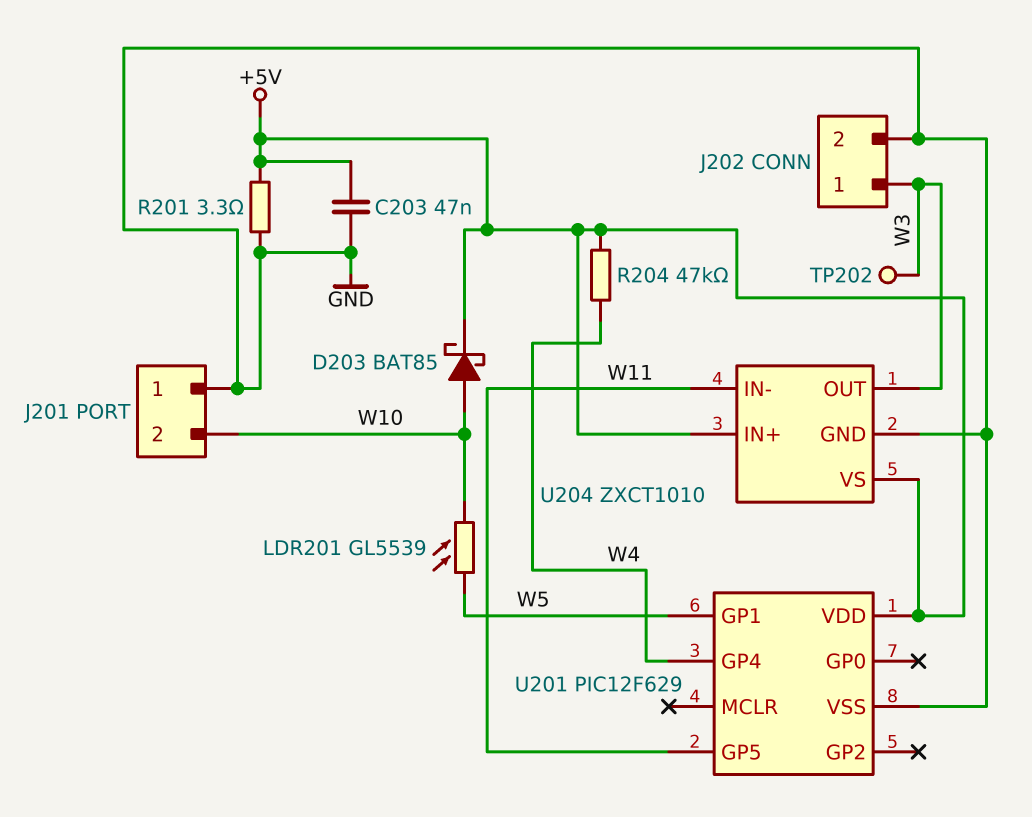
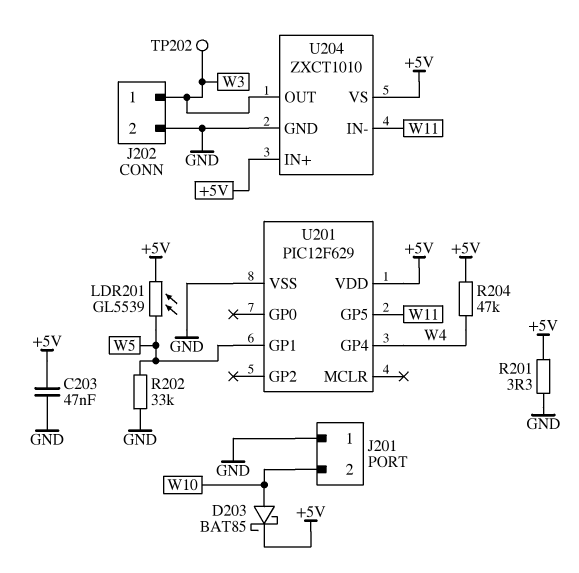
LDR201: GL5539 (W5, W10) -> GL5539 (+5V, W5)
R202: none -> 33k (GND, W5)

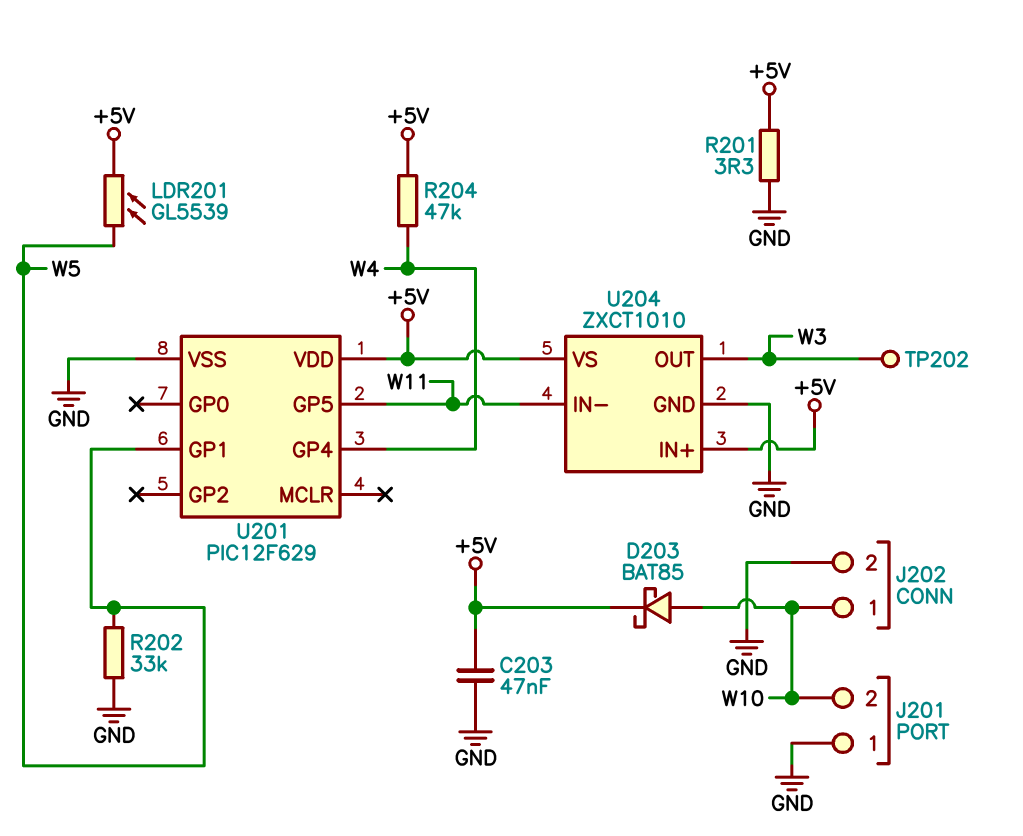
J202 pin 1: W3 -> W10

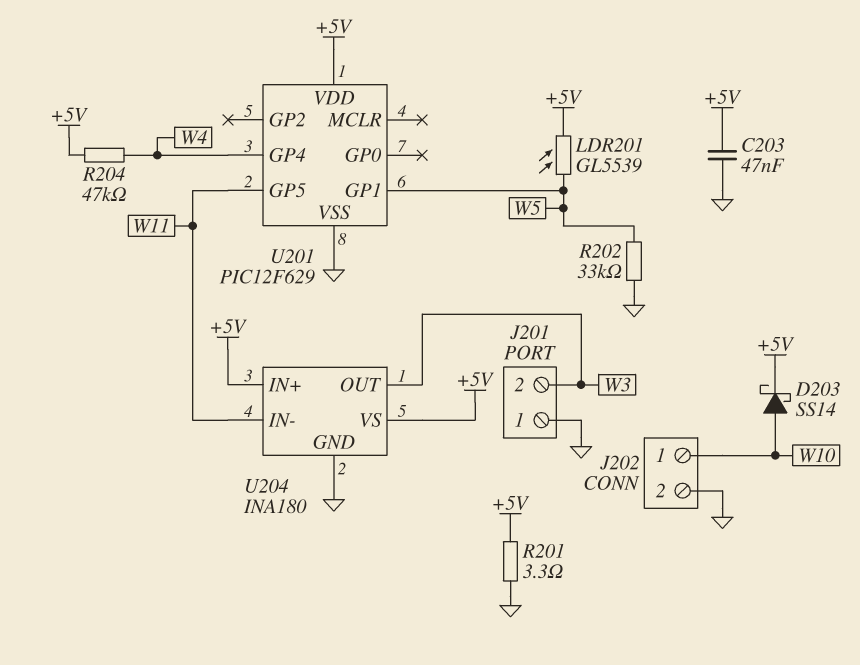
D203: schottky BAT85 (A W10, K +5V) -> schottky SS14 (A W10, K +5V)
J201 pin 2: W10 -> W3
TP202: test point (W3) -> none
U204: ZXCT1010 -> INA180

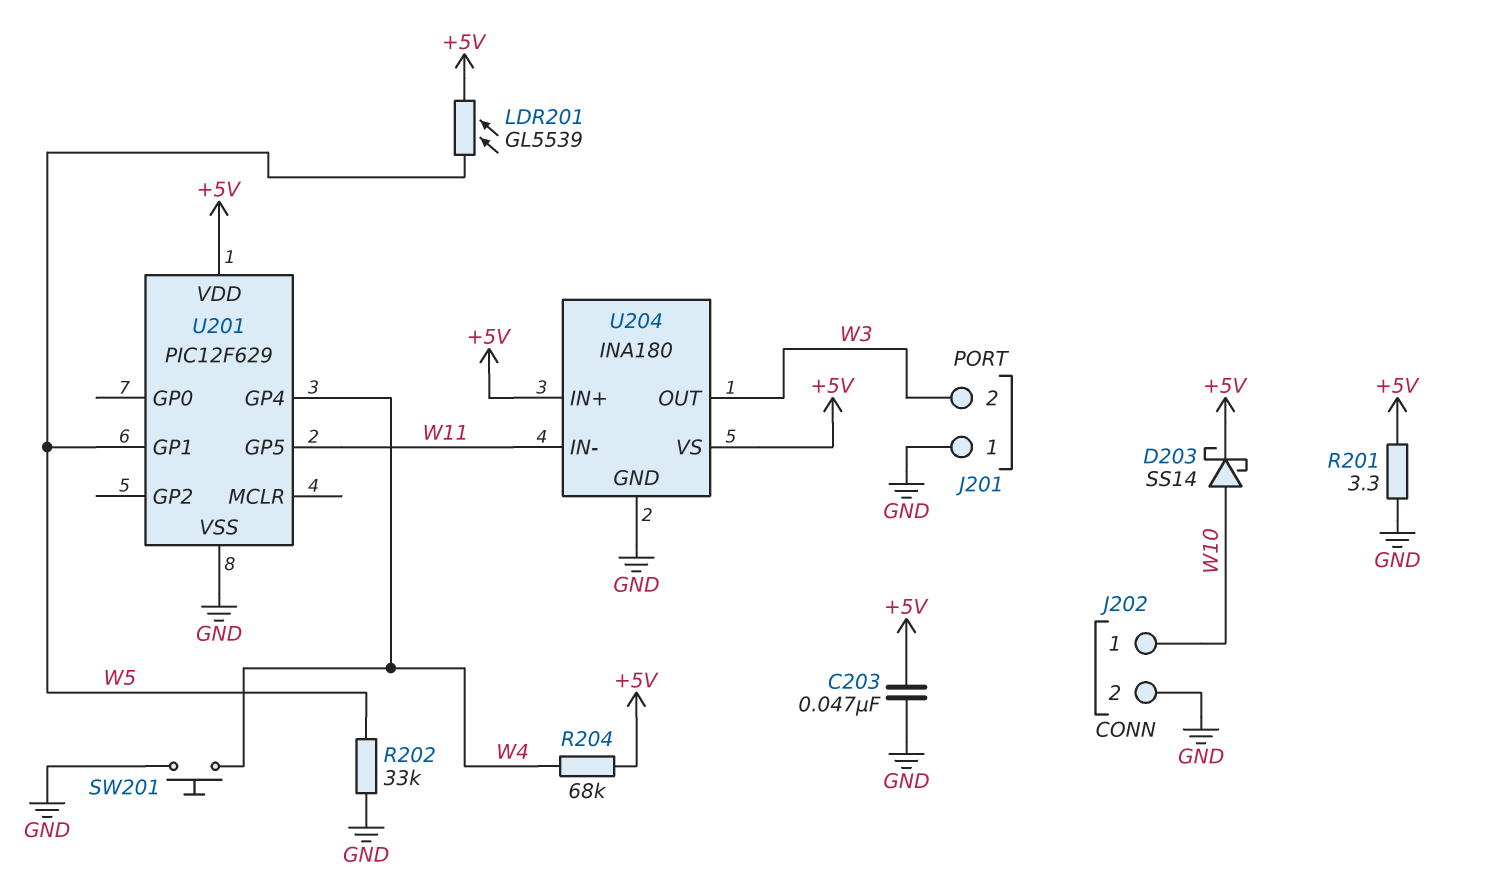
R204: 47k (+5V, W4) -> 68k (+5V, W4)
SW201: none -> button (GND, W4)

